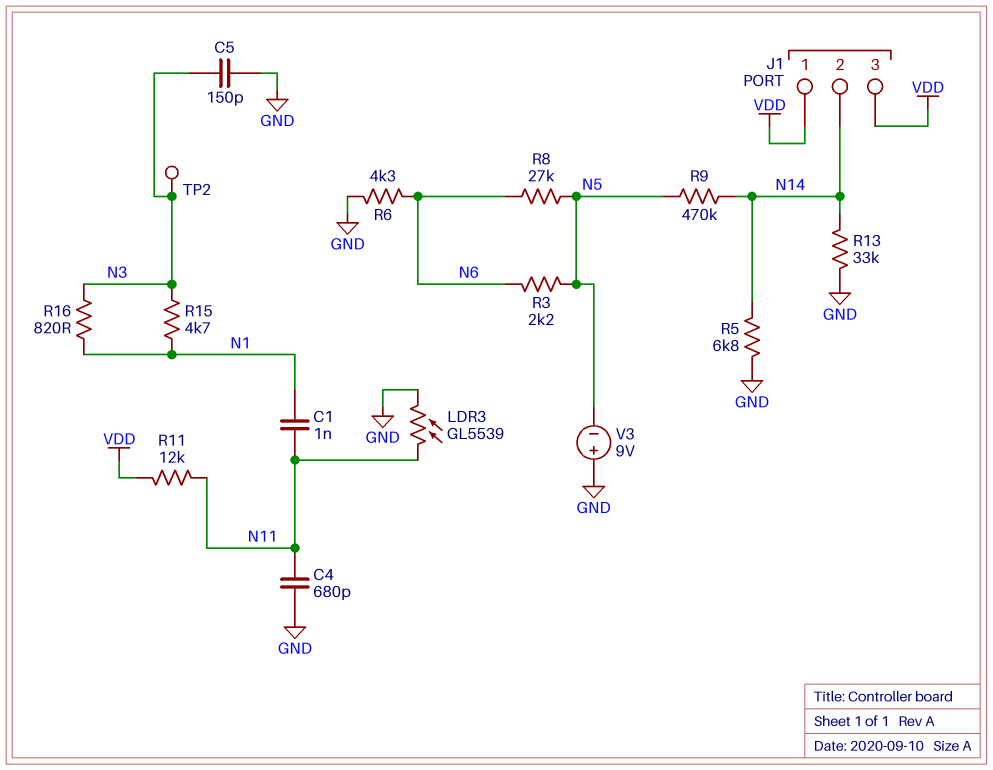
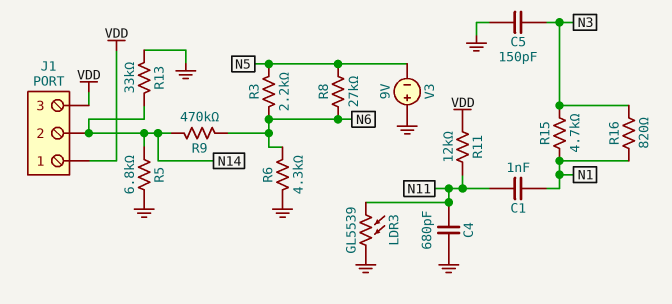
R9: 470k (N5, N14) -> 470k (N6, N14)
TP2: test point (N3) -> none

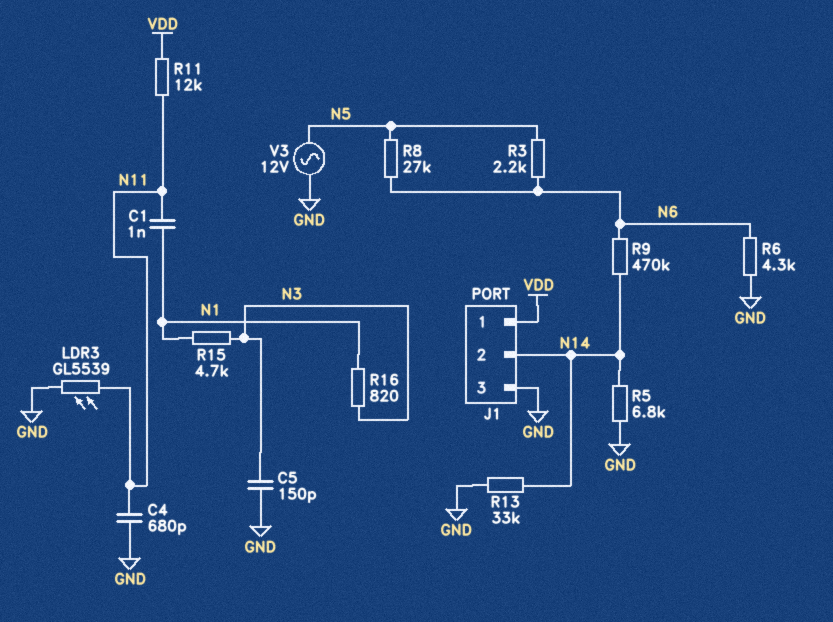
J1 pin 3: VDD -> GND
V3: 9V (plus GND, minus N5) -> AC 12V (GND, N5)

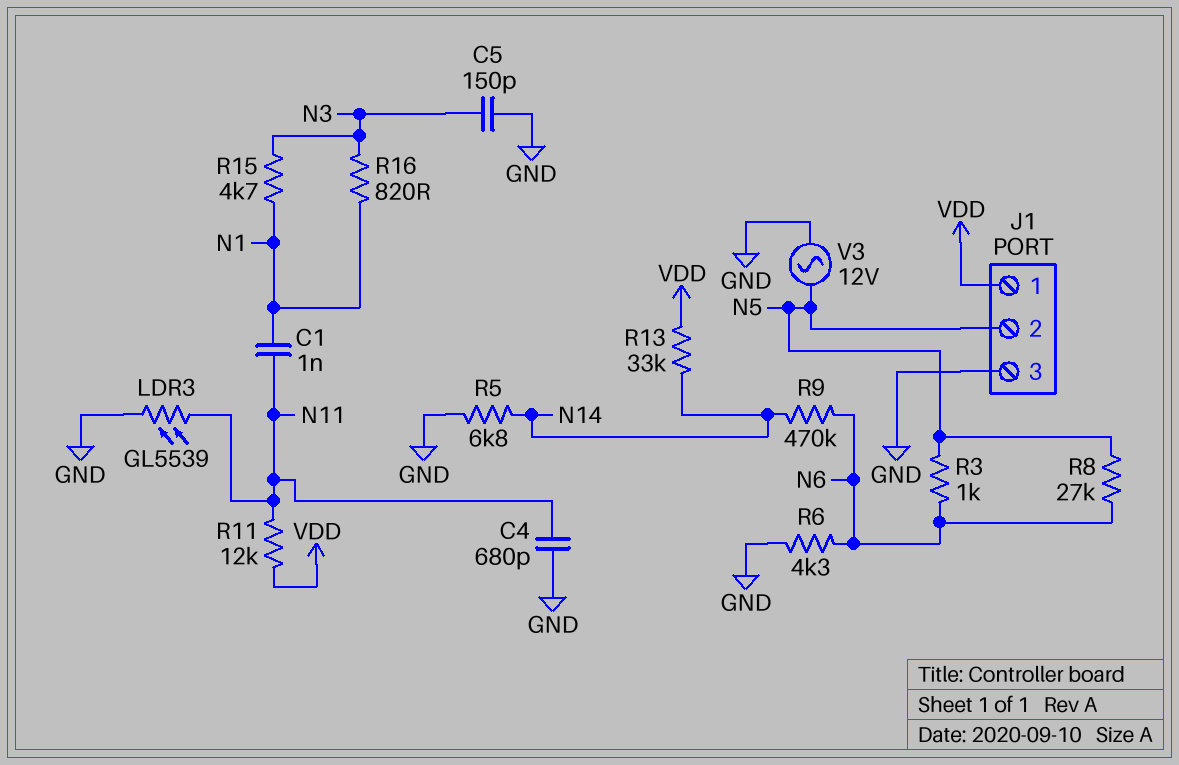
J1 pin 2: N14 -> N5
R3: 2.2k (N5, N6) -> 1k (N5, N6)
R13: 33k (GND, N14) -> 33k (N14, VDD)

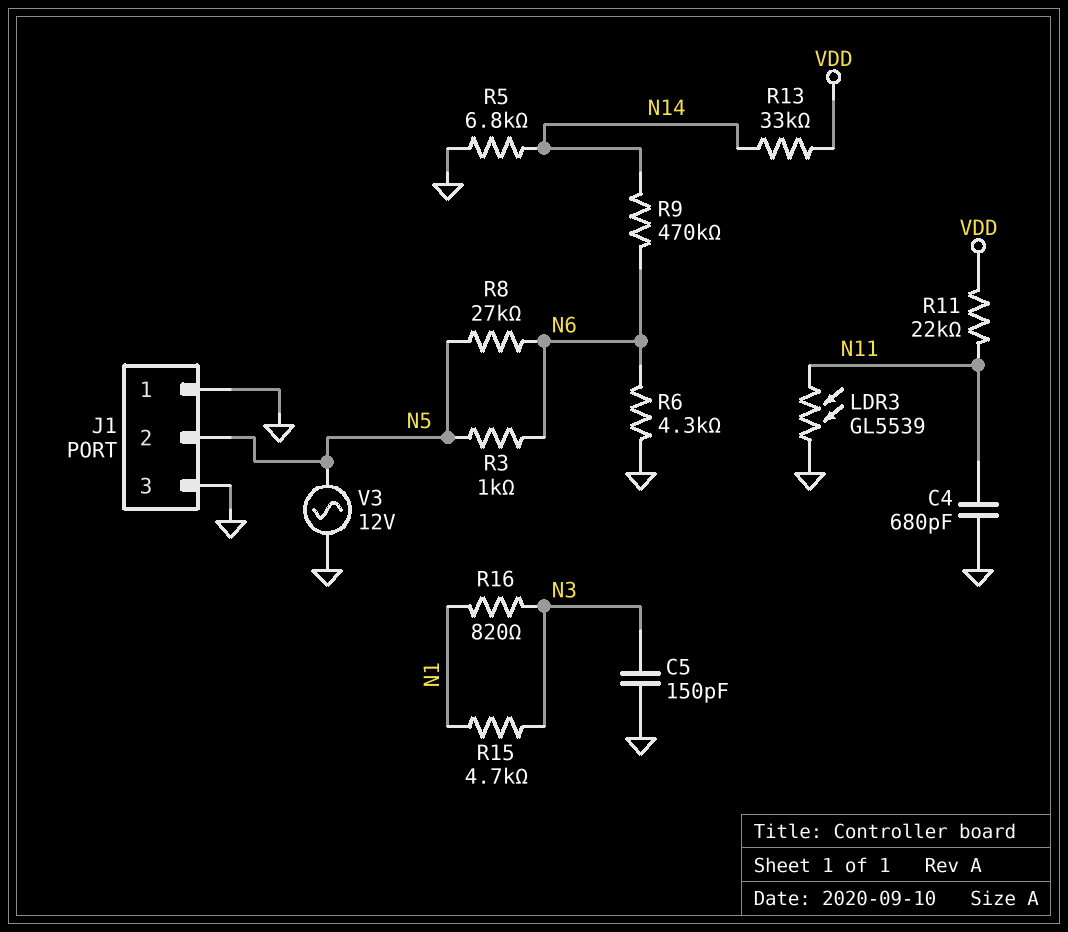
C1: 1nF (N1, N11) -> none
J1 pin 1: VDD -> GND
R11: 12k (N11, VDD) -> 22k (N11, VDD)

